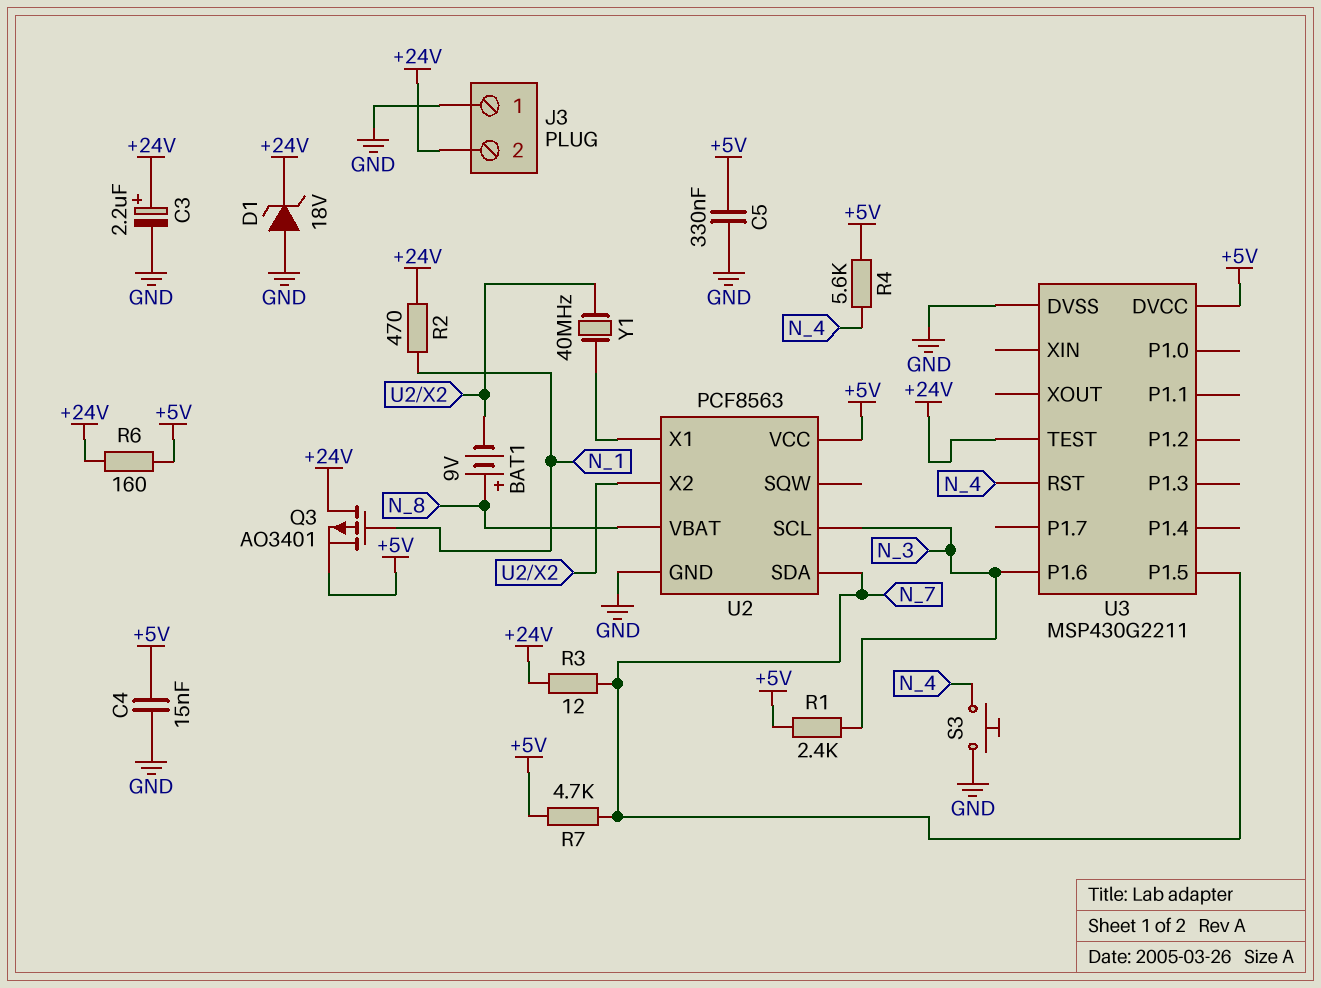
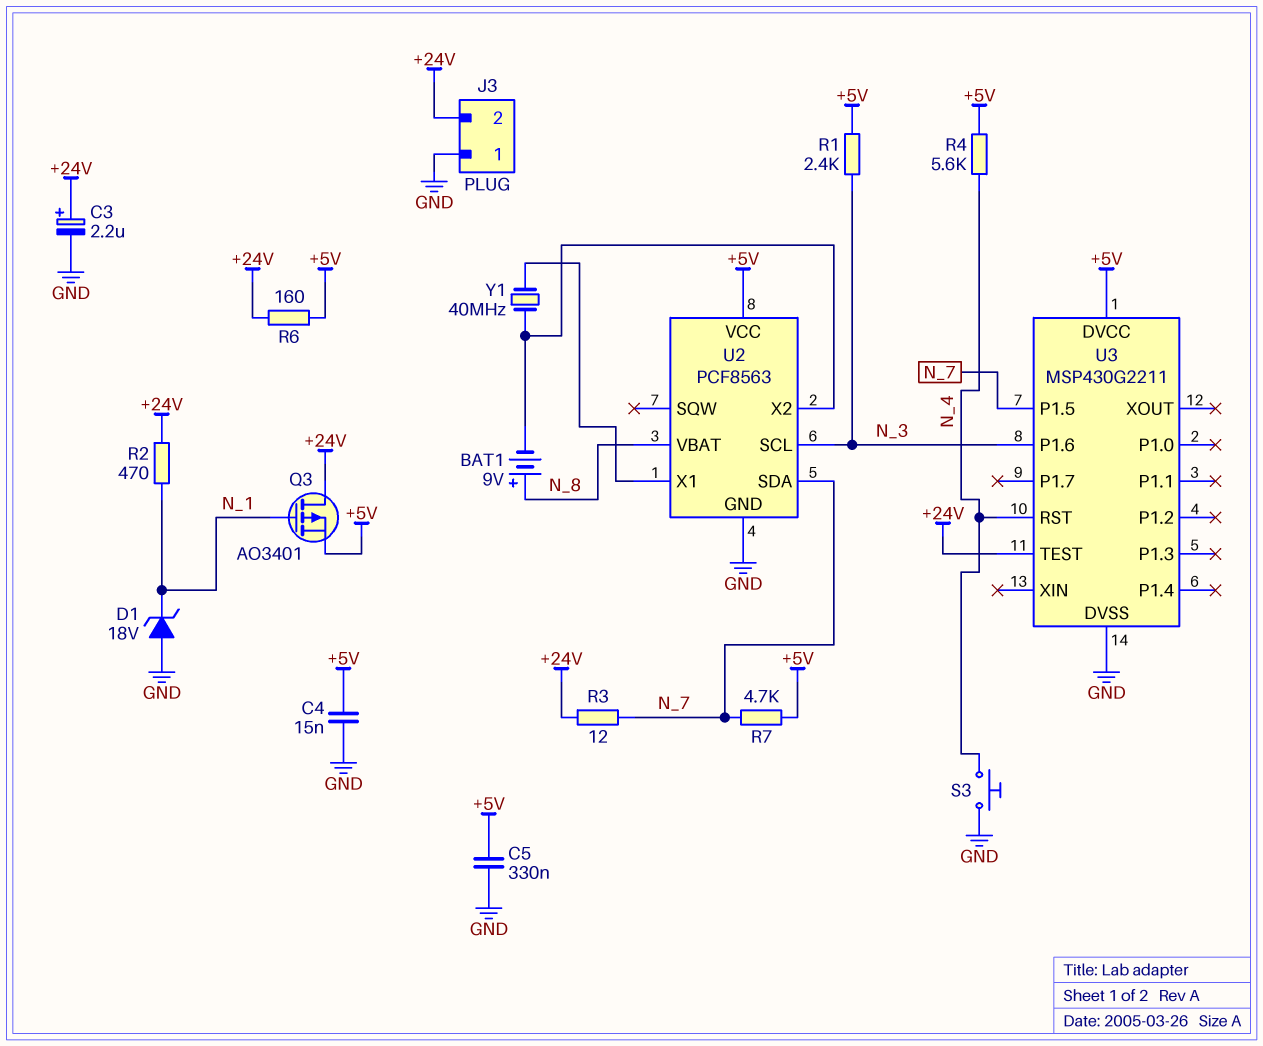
D1: zener 18V (A GND, K +24V) -> zener 18V (A GND, K N_1)

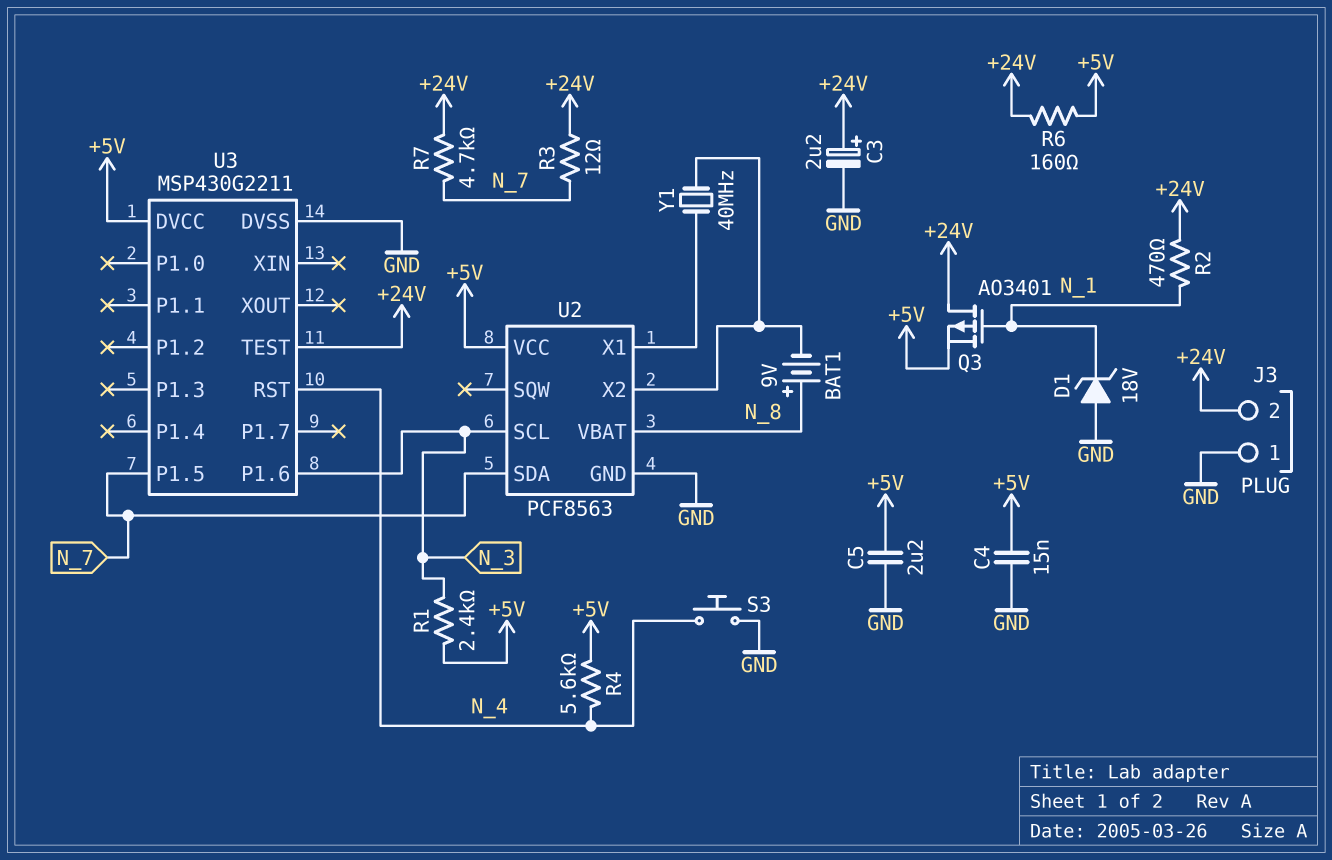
C5: 330nF (+5V, GND) -> 2.2uF (+5V, GND)
R7: 4.7k (+5V, N_7) -> 4.7k (+24V, N_7)

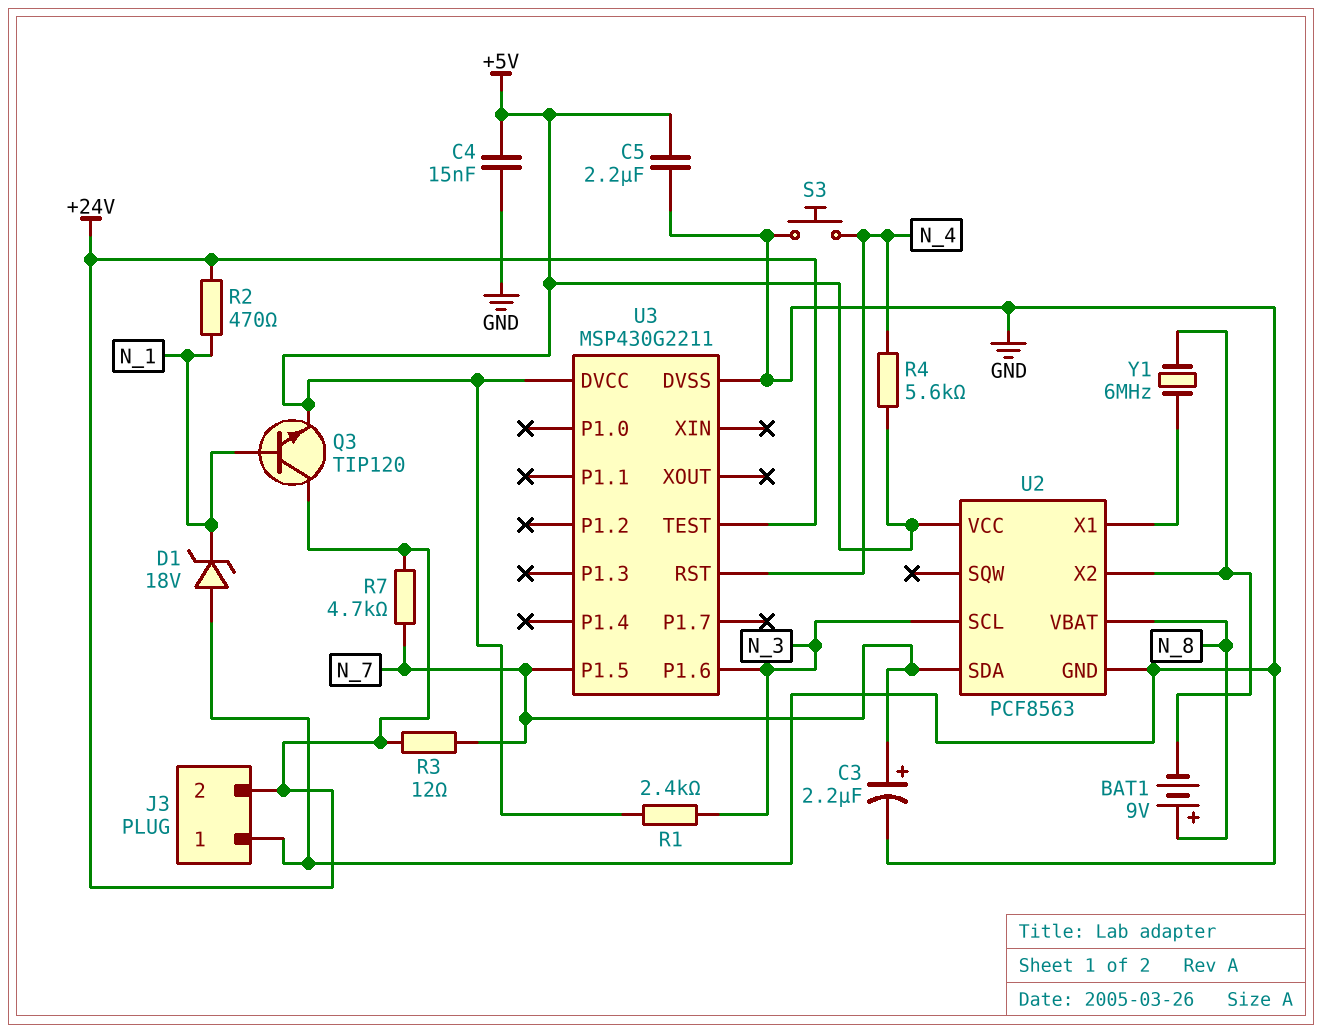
C3: 2.2uF (plus +24V, minus GND) -> 2.2uF (plus N_7, minus GND)
Q3: PMOS AO3401 (G N_1, D +24V, S +5V) -> NPN TIP120 (B N_1, C +24V, E +5V)
R6: 160 (+5V, +24V) -> none
Y1: 40MHz (U2/X1, U2/X2) -> 6MHz (U2/X1, U2/X2)

